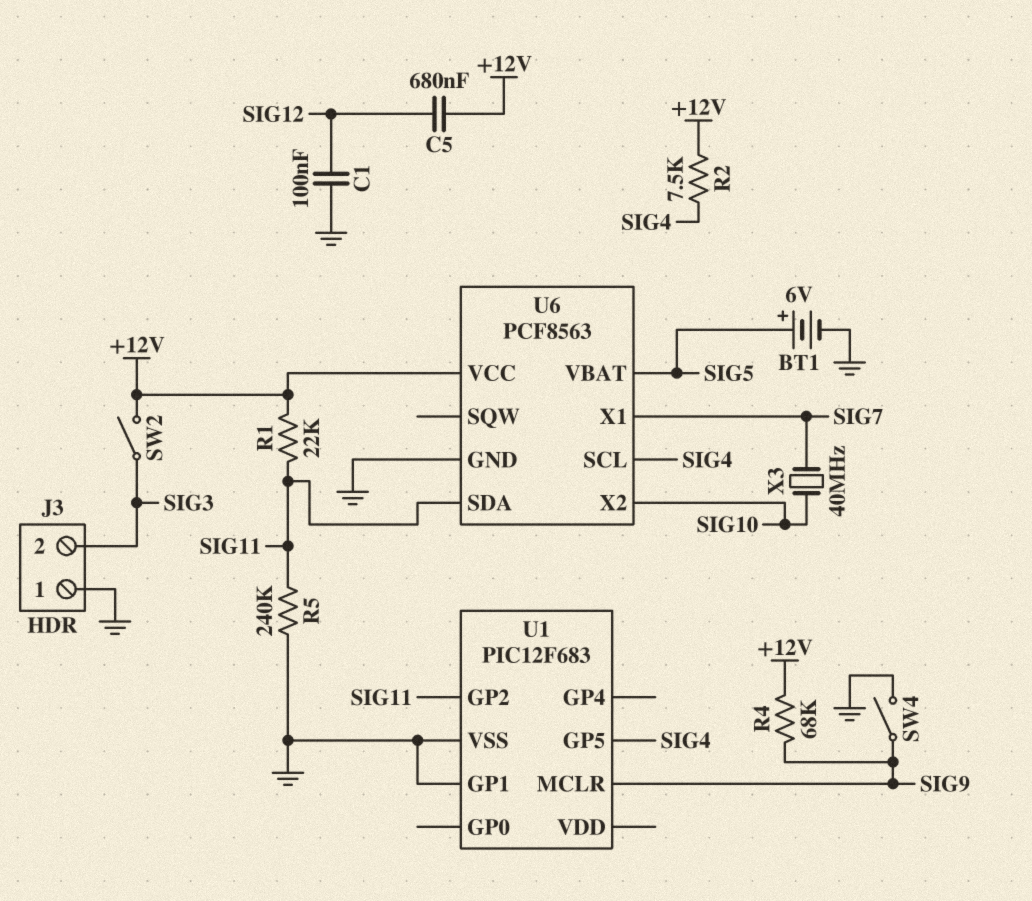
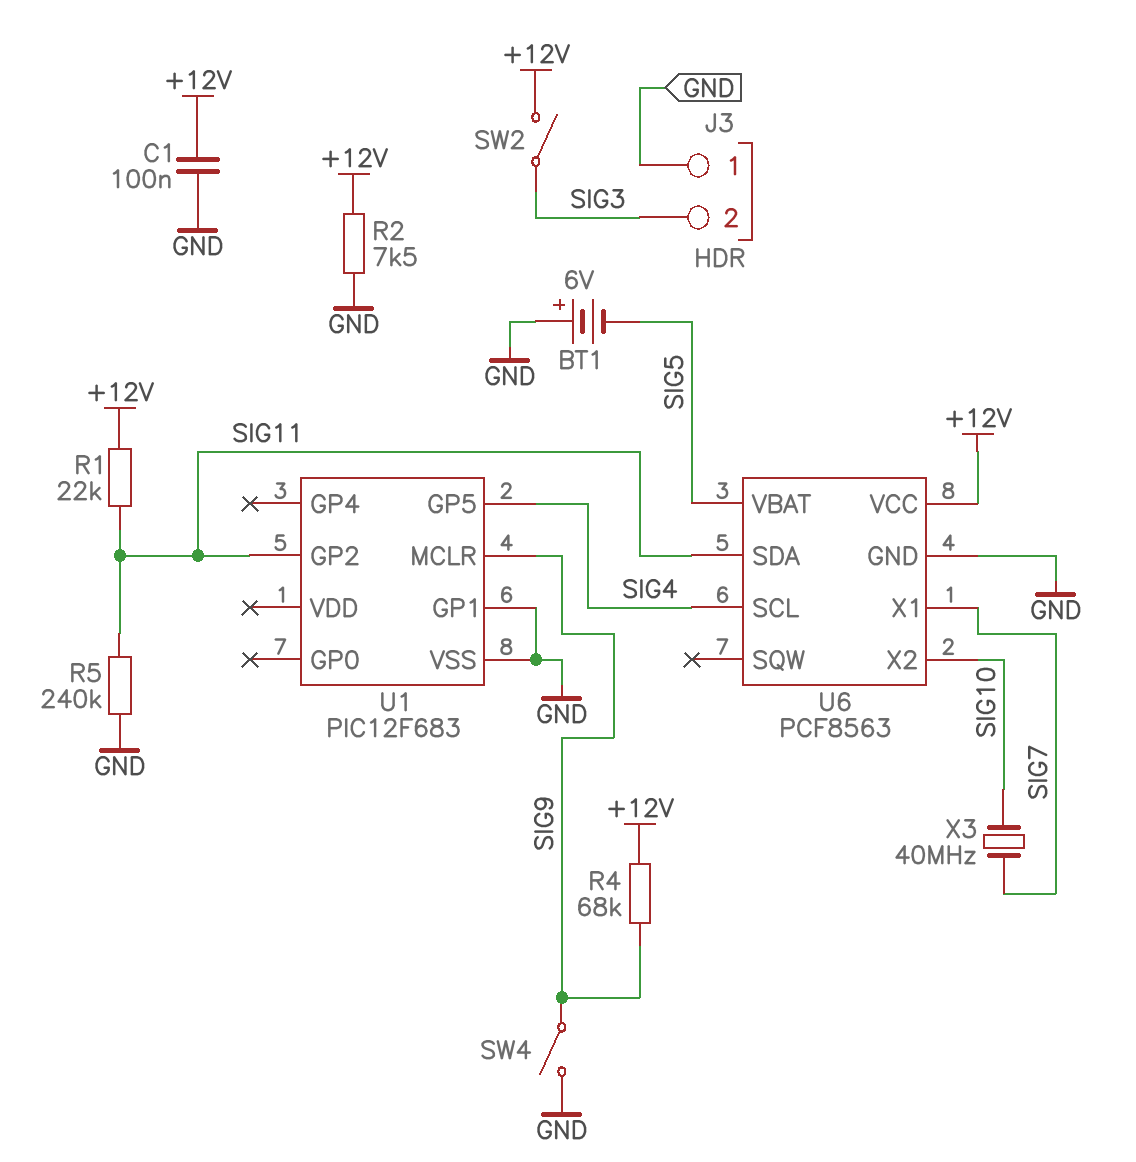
BT1: 6V (plus SIG5, minus GND) -> 6V (plus GND, minus SIG5)
C1: 100nF (GND, SIG12) -> 100nF (+12V, GND)
C5: 680nF (+12V, SIG12) -> none
R2: 7.5k (+12V, SIG4) -> 7.5k (+12V, GND)

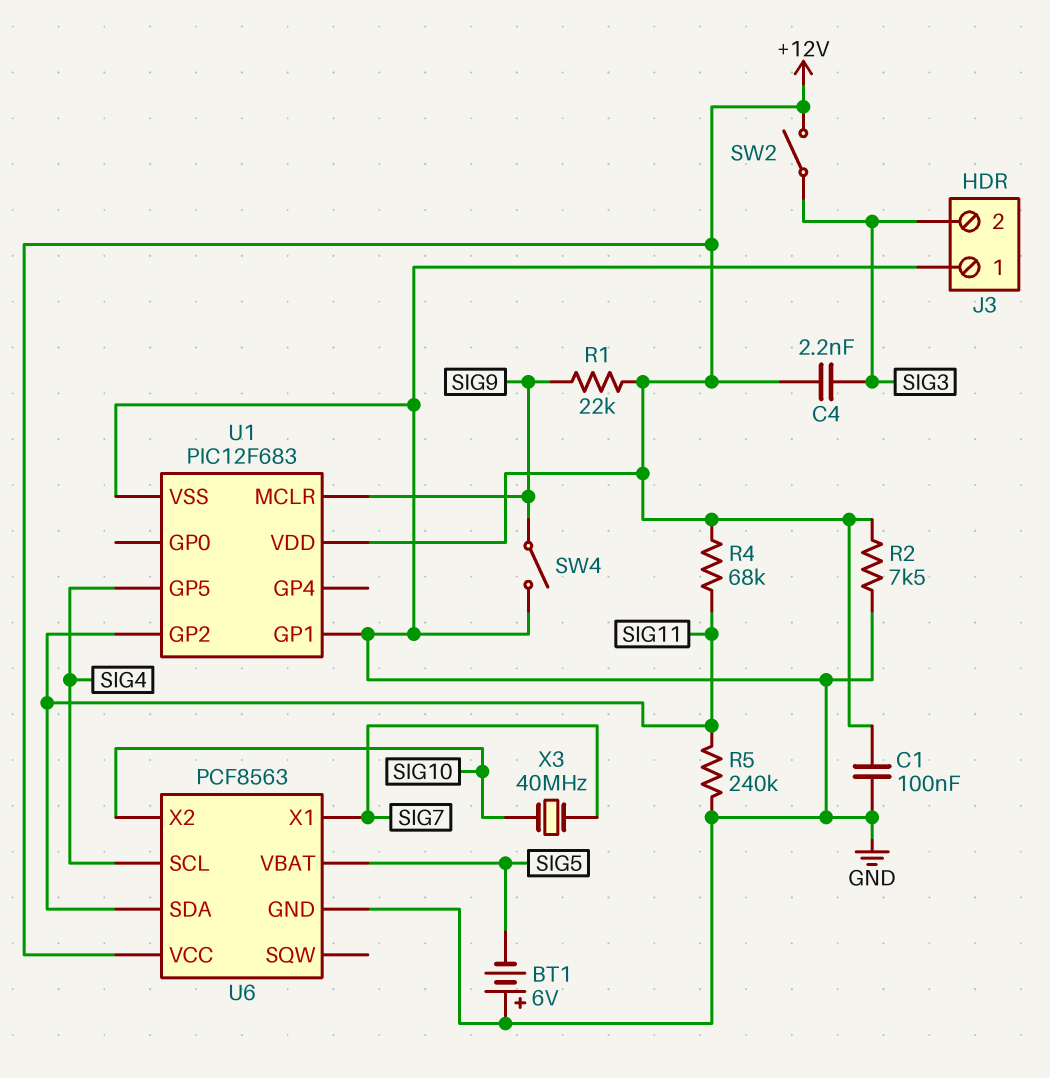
C4: none -> 2.2nF (+12V, SIG3)
R1: 22k (+12V, SIG11) -> 22k (+12V, SIG9)
R4: 68k (+12V, SIG9) -> 68k (+12V, SIG11)
U1 pin VDD: none -> +12V

